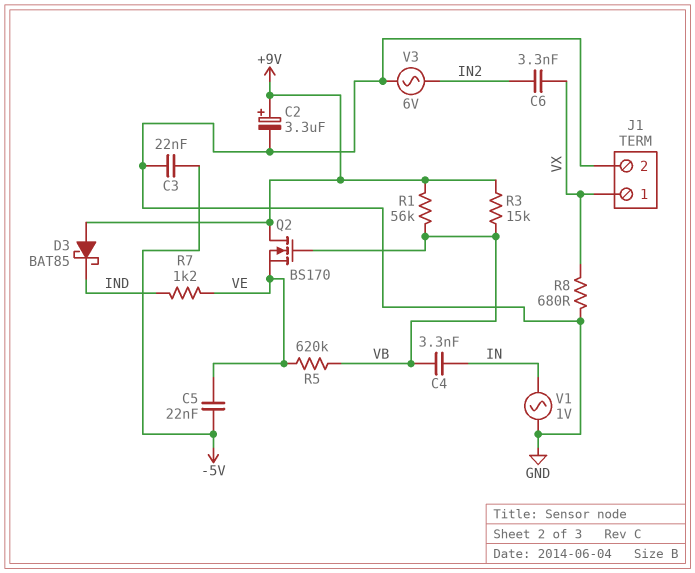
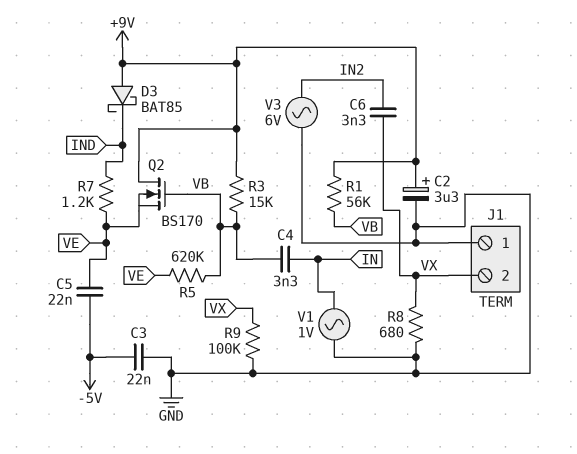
J1 pin 1: VX -> GND
J1 pin 2: GND -> VX
R9: none -> 100k (GND, VX)

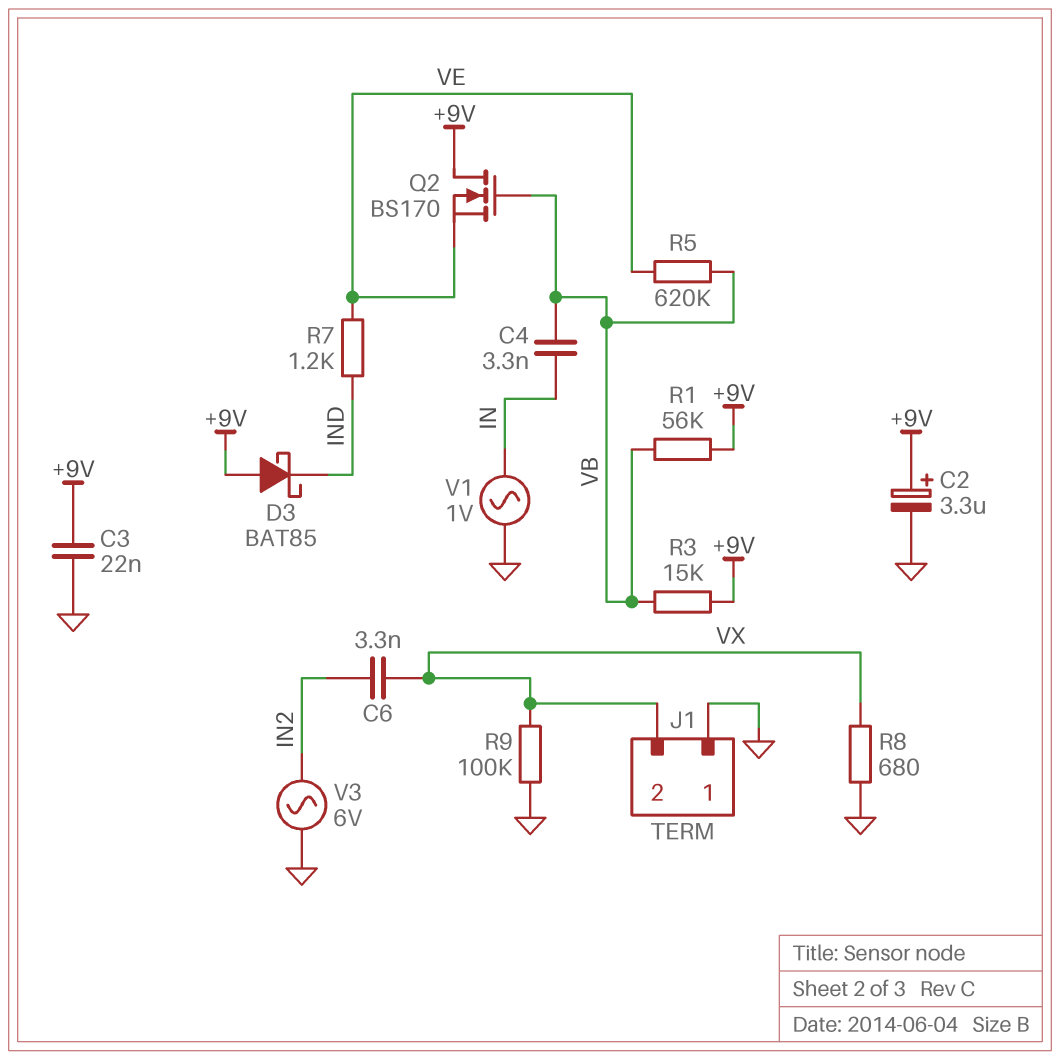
C3: 22nF (-5V, GND) -> 22nF (+9V, GND)
C5: 22nF (-5V, VE) -> none

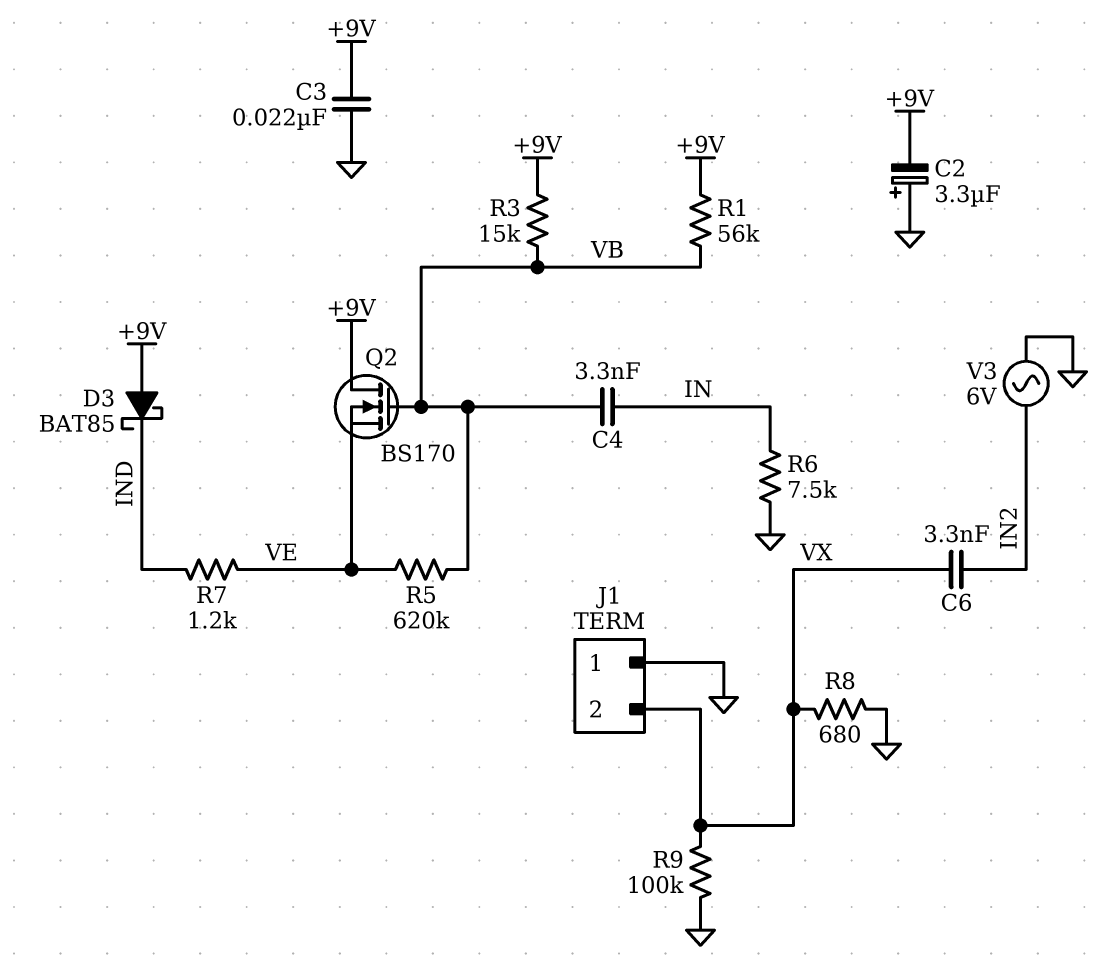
C2: 3.3uF (plus +9V, minus GND) -> 3.3uF (plus GND, minus +9V)
R6: none -> 7.5k (GND, IN)
V1: AC 1V (GND, IN) -> none

